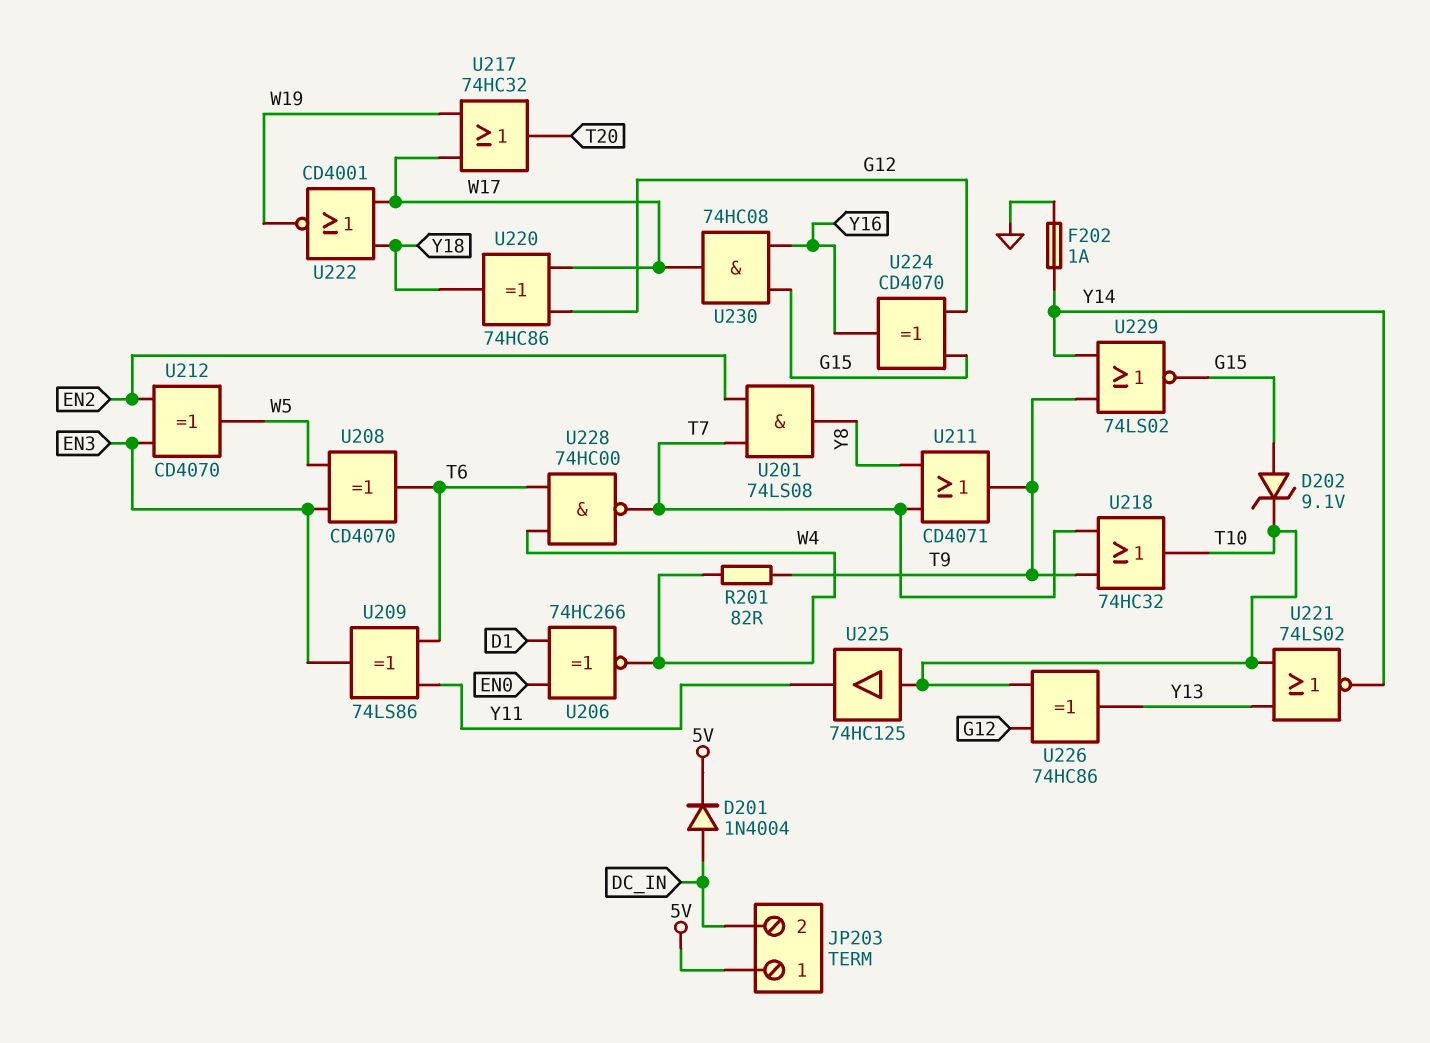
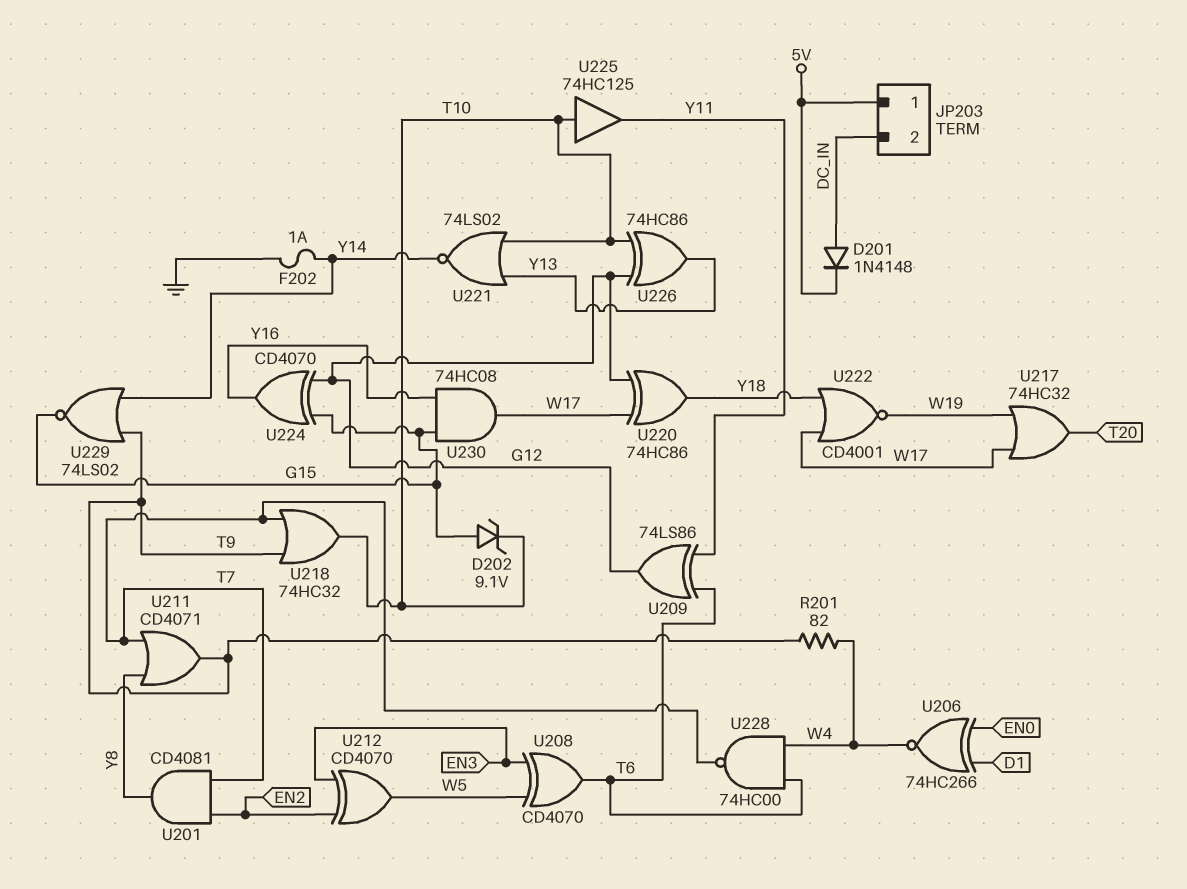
D201: diode 1N4004 (A DC_IN, K 5V) -> diode 1N4148 (A DC_IN, K 5V)
U201: AND 74LS08 (in EN2, in T7, out Y8) -> AND CD4081 (in EN2, in T7, out Y8)
U209: XOR 74LS86 (in T6, in Y11, out EN3) -> XOR 74LS86 (in T6, in Y11, out G12)

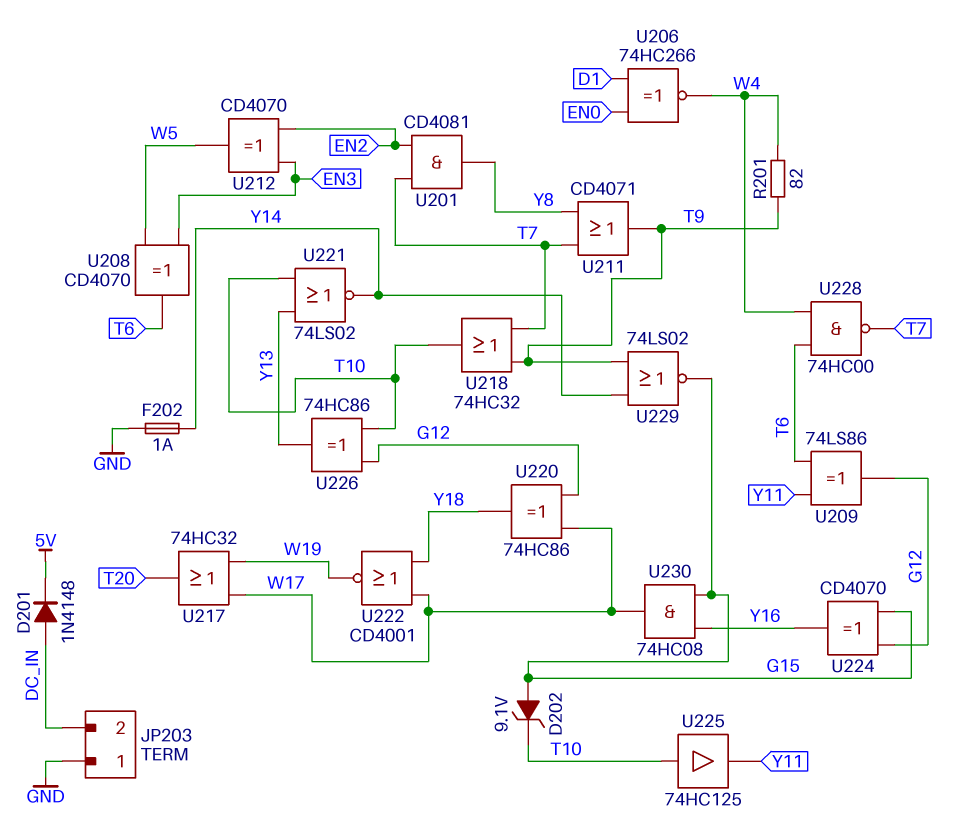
JP203 pin 1: 5V -> GND

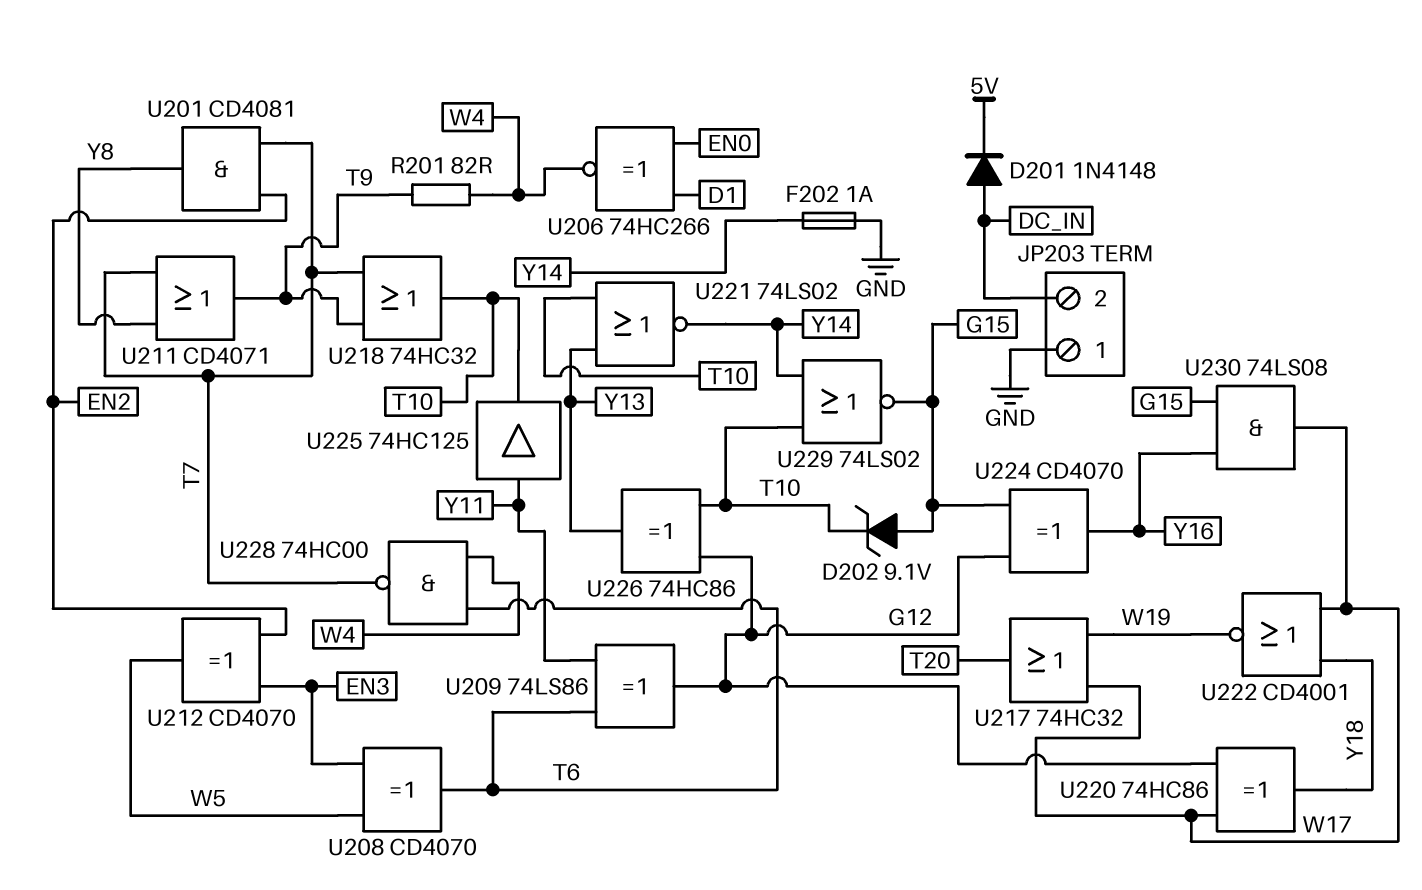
U225: buffer 74HC125 (in T10, out Y11) -> buffer 74HC125 (in Y11, out T10)
U229: NOR 74LS02 (in T9, in Y14, out G15) -> NOR 74LS02 (in T10, in Y14, out G15)
U230: AND 74HC08 (in G15, in Y16, out W17) -> AND 74LS08 (in G15, in Y16, out W17)

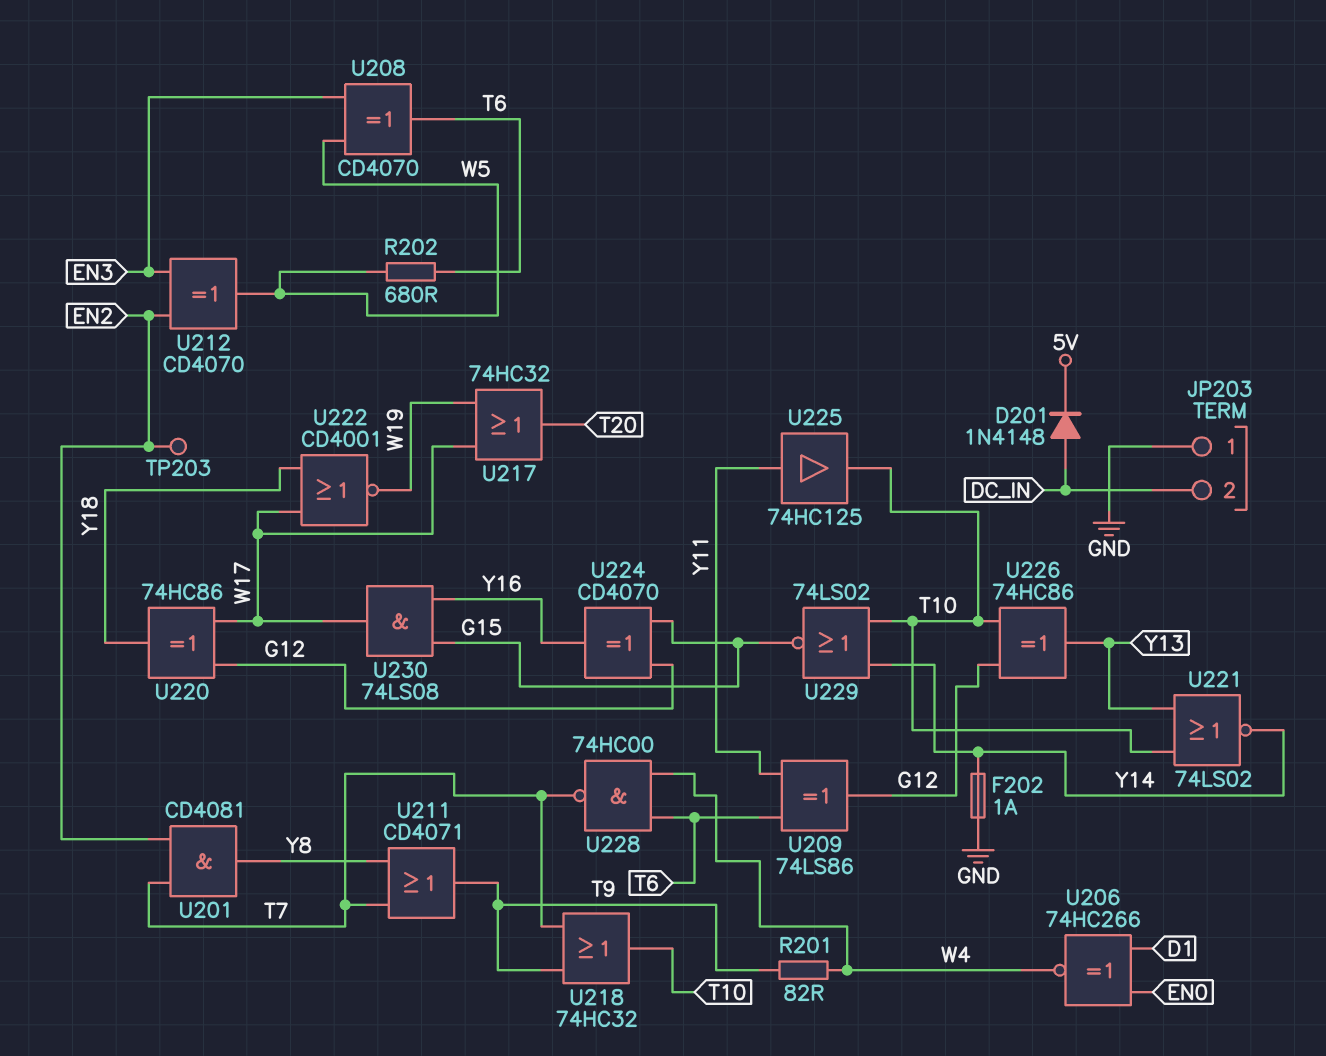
D202: zener 9.1V (A G15, K T10) -> none
R202: none -> 680 (T6, W5)
TP203: none -> test point (EN2)

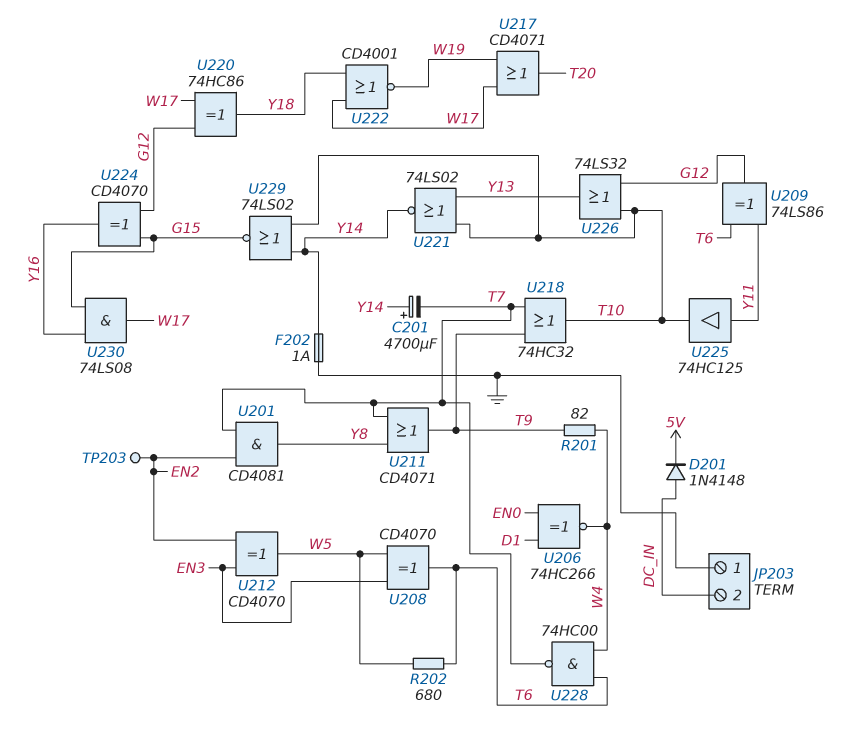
C201: none -> 4700uF (plus Y14, minus T7)
U217: OR 74HC32 (in W17, in W19, out T20) -> OR CD4071 (in W17, in W19, out T20)
U226: XOR 74HC86 (in G12, in T10, out Y13) -> OR 74LS32 (in G12, in T10, out Y13)

